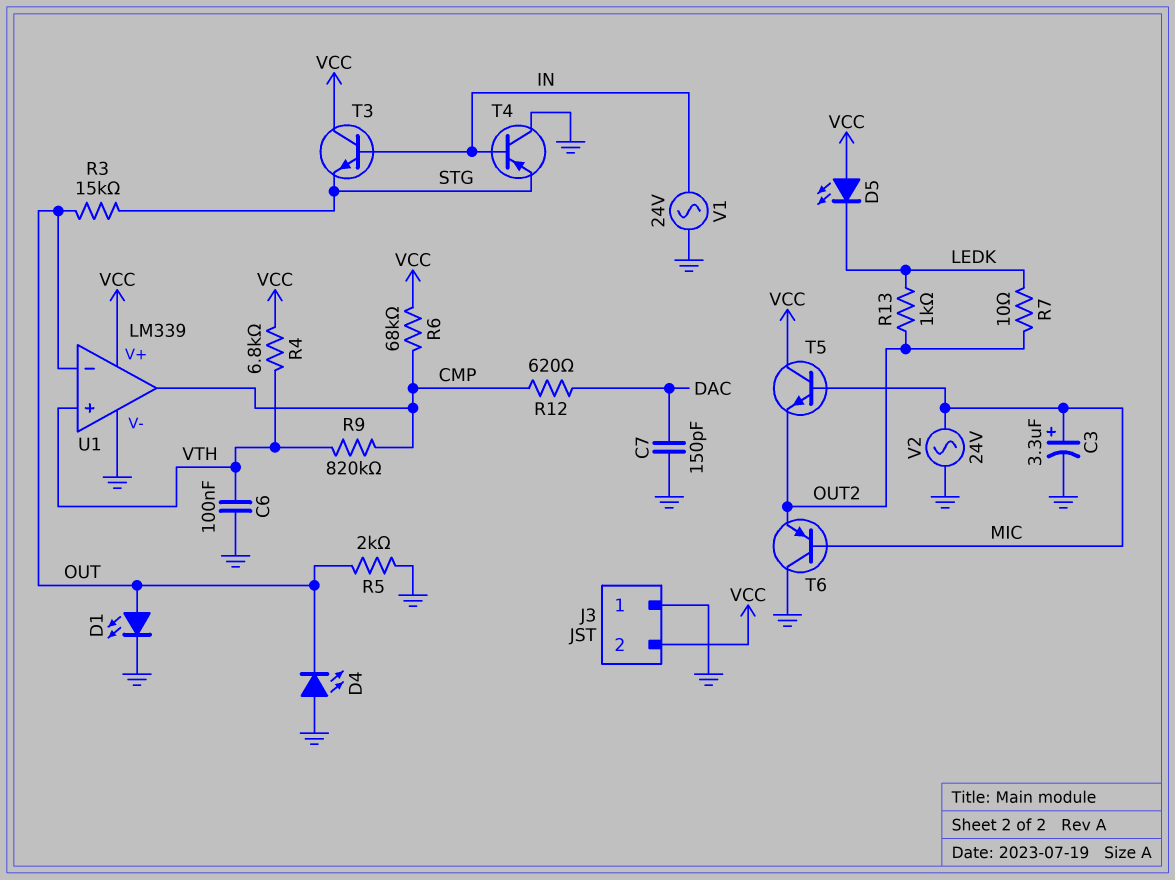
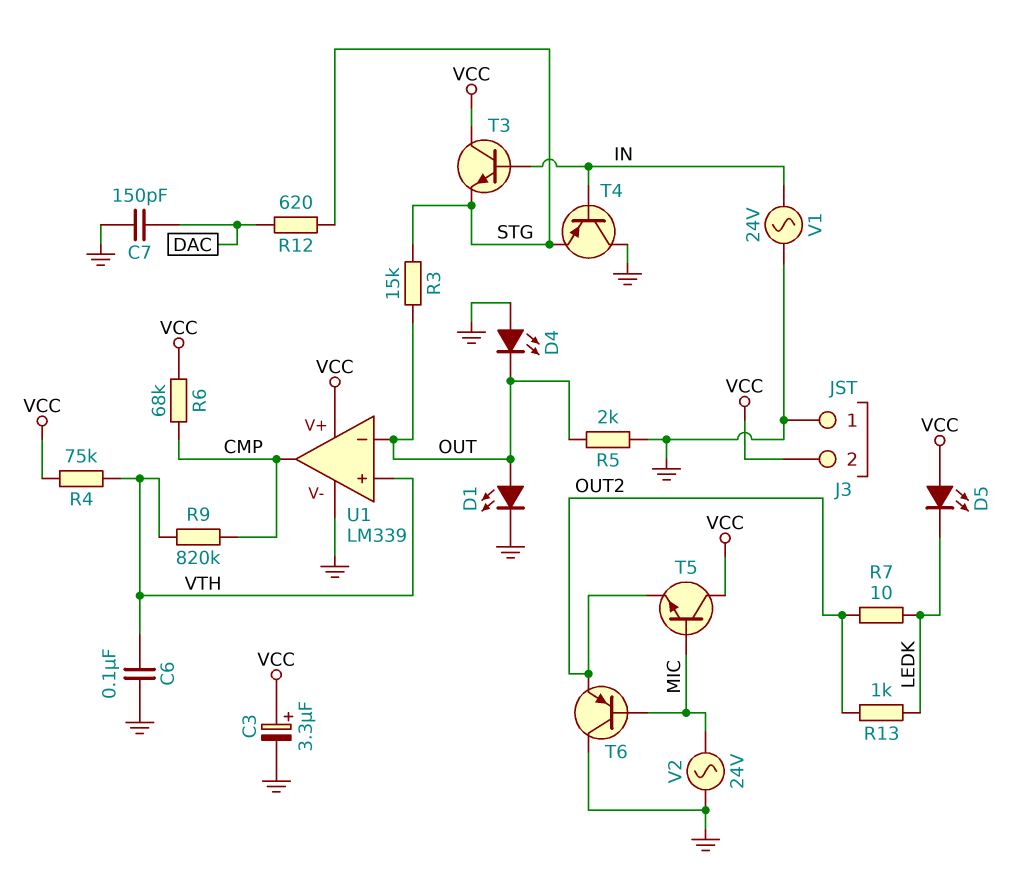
C3: 3.3uF (plus MIC, minus GND) -> 3.3uF (plus VCC, minus GND)
R4: 6.8k (VCC, VTH) -> 75k (VCC, VTH)
R12: 620 (CMP, DAC) -> 620 (DAC, STG)

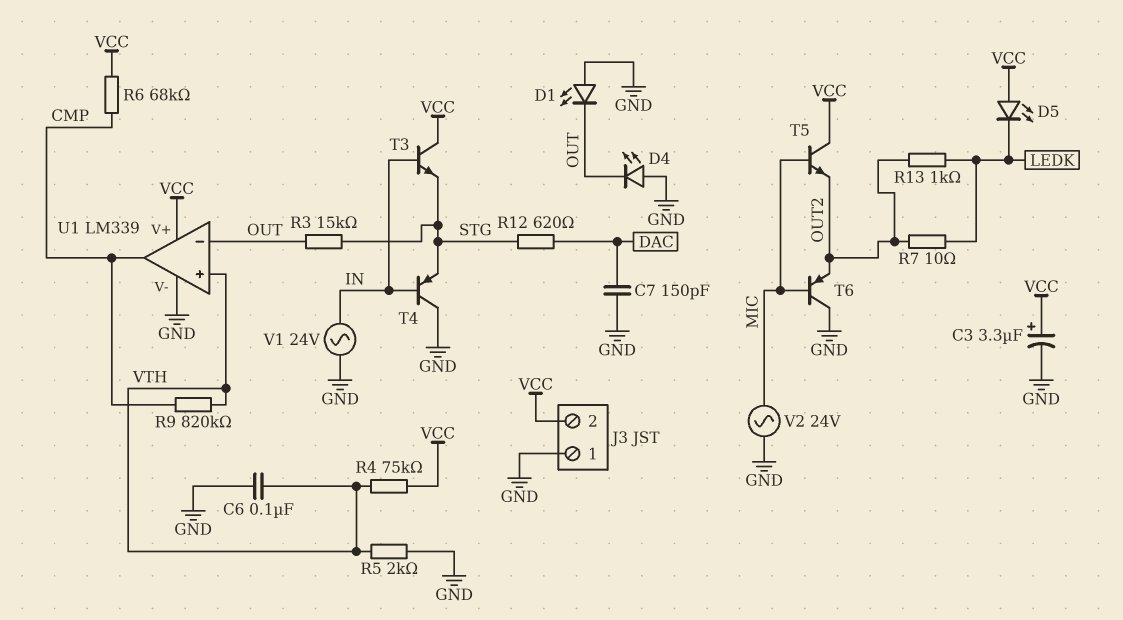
D1: LED (A OUT, K GND) -> LED (A GND, K OUT)
R5: 2k (GND, OUT) -> 2k (GND, VTH)

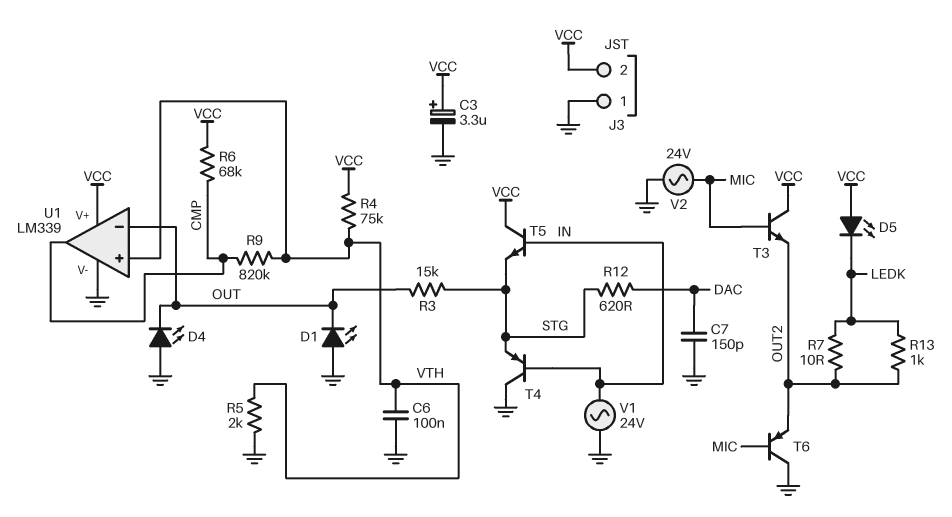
T3: NPN (B IN, C VCC, E STG) -> NPN (B MIC, C VCC, E OUT2)
T5: NPN (B MIC, C VCC, E OUT2) -> NPN (B IN, C VCC, E STG)

